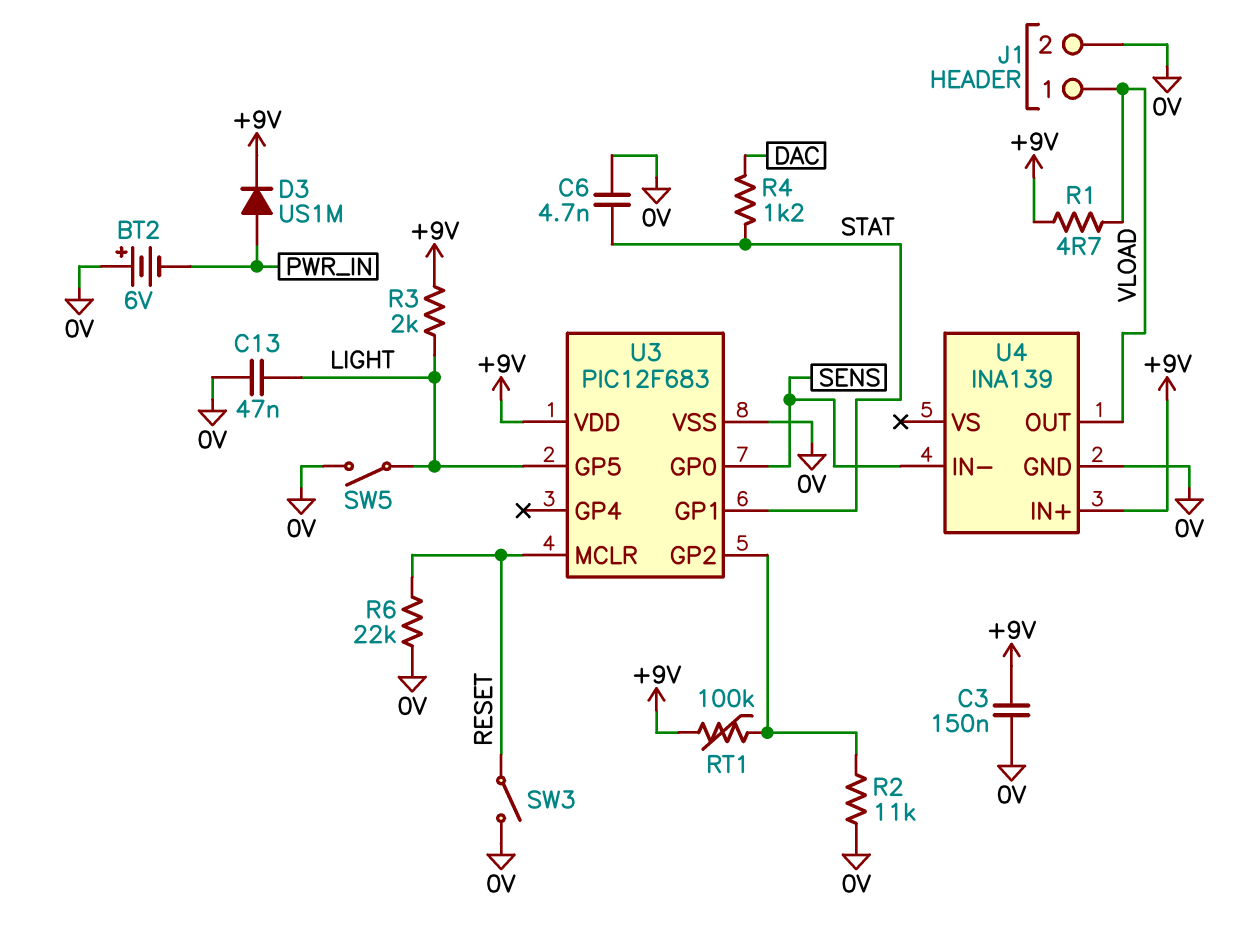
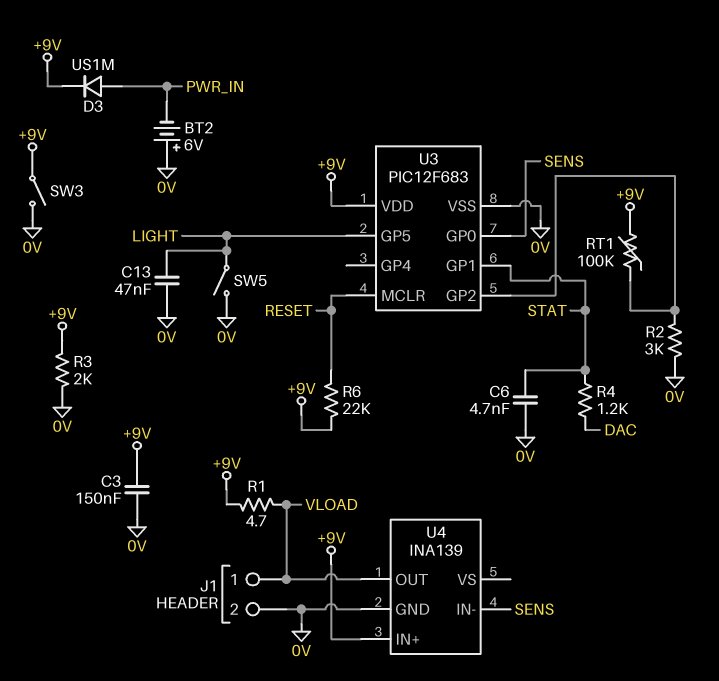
R2: 11k (0V, U3/GP2) -> 3k (0V, U3/GP2)
R3: 2k (+9V, LIGHT) -> 2k (+9V, 0V)
R6: 22k (0V, RESET) -> 22k (+9V, RESET)
SW3: switch (0V, RESET) -> switch (+9V, 0V)

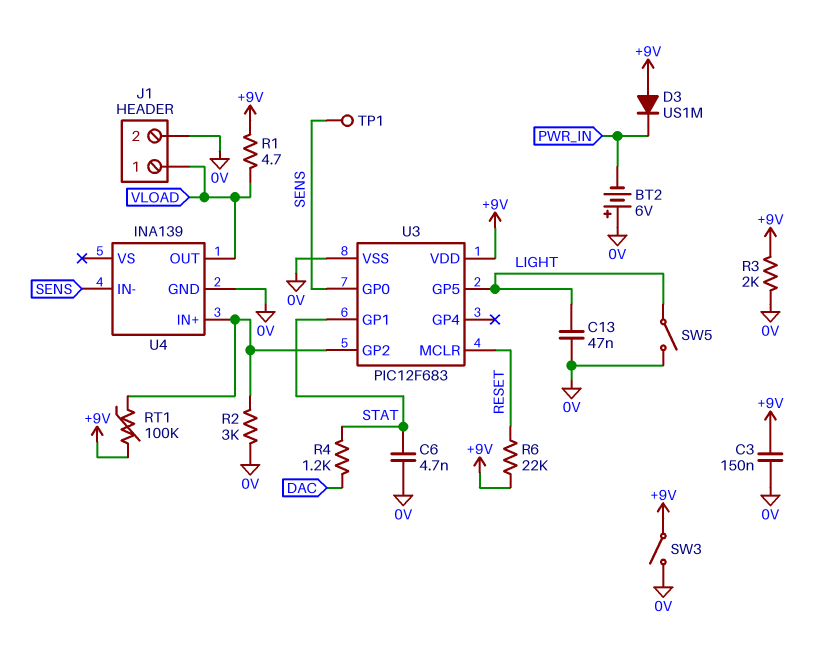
D3: diode US1M (A PWR_IN, K +9V) -> diode US1M (A +9V, K PWR_IN)
TP1: none -> test point (SENS)
U4 pin IN+: +9V -> U3/GP2

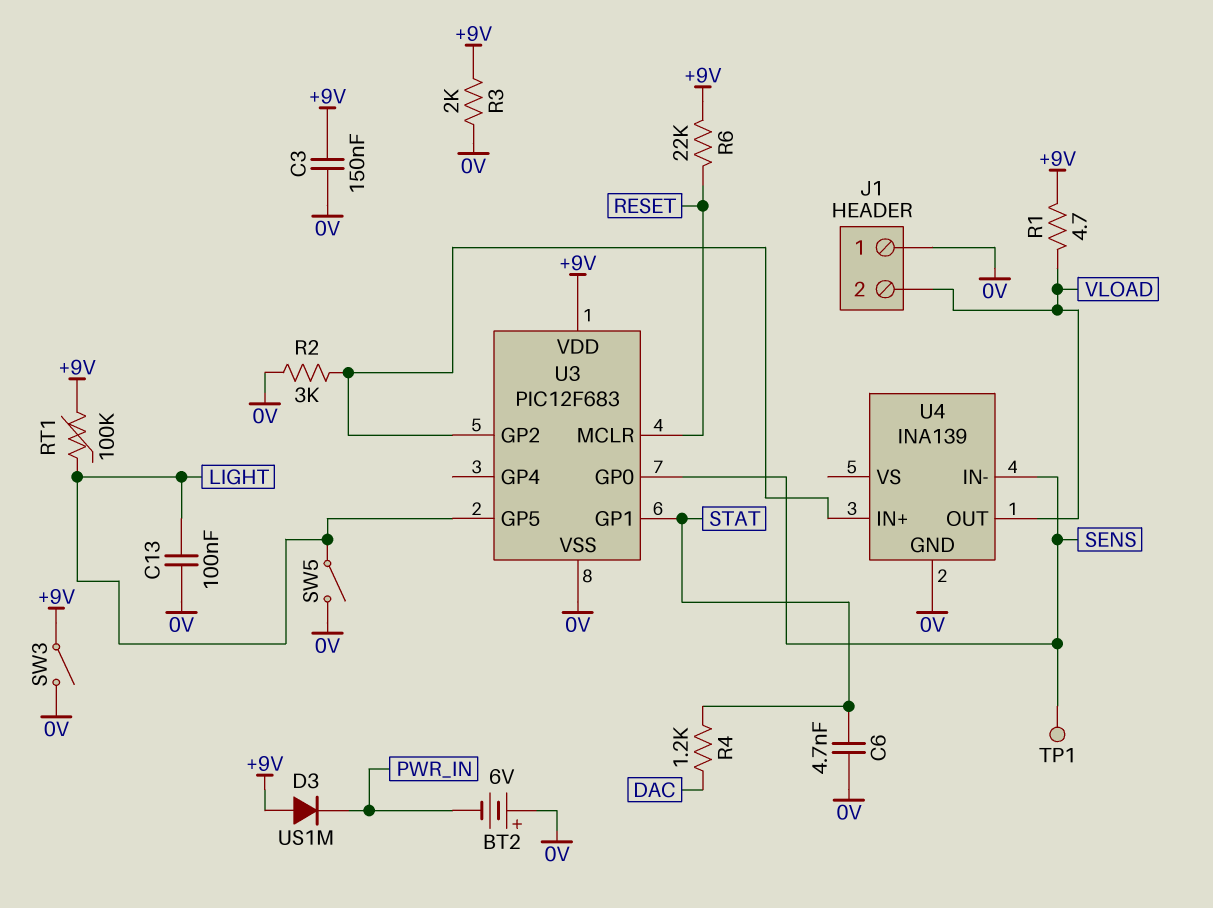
C13: 47nF (0V, LIGHT) -> 100nF (0V, LIGHT)
J1 pin 1: VLOAD -> 0V
J1 pin 2: 0V -> VLOAD
RT1: 100k (+9V, U3/GP2) -> 100k (+9V, LIGHT)

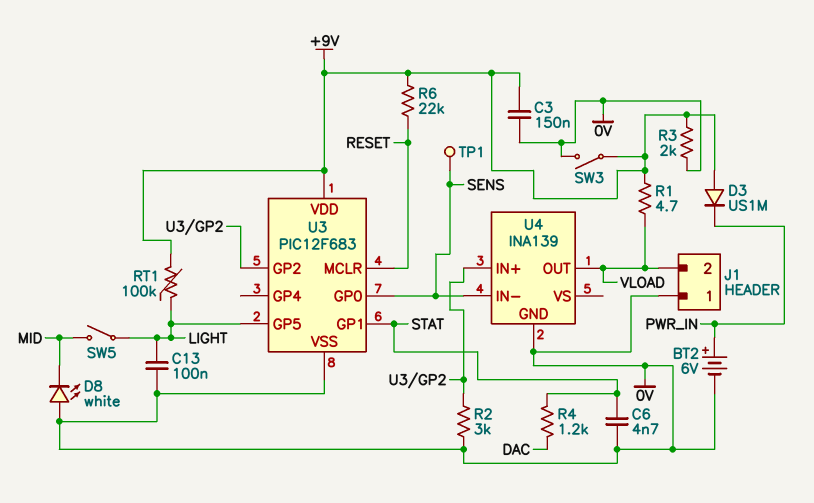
BT2: 6V (plus 0V, minus PWR_IN) -> 6V (plus PWR_IN, minus 0V)
D8: none -> LED white (A 0V, K MID)
SW5: switch (0V, LIGHT) -> switch (LIGHT, MID)

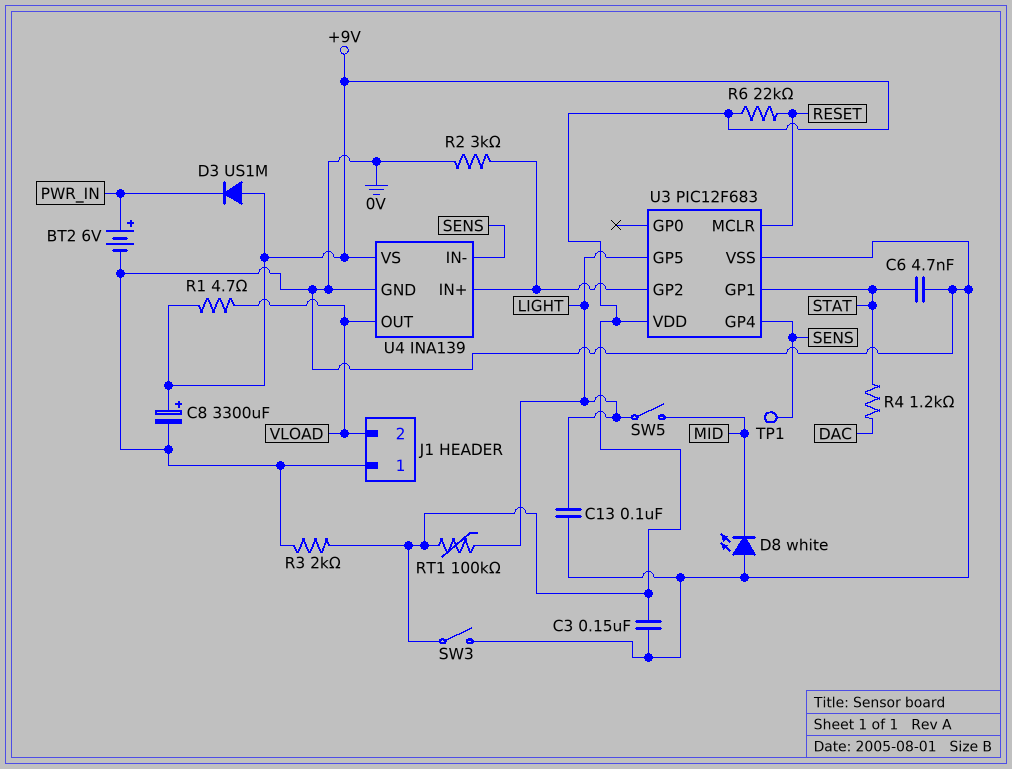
C8: none -> 3300uF (plus +9V, minus 0V)
U3 pin GP0: SENS -> none
U3 pin GP4: none -> SENS
U4 pin VS: none -> +9V

